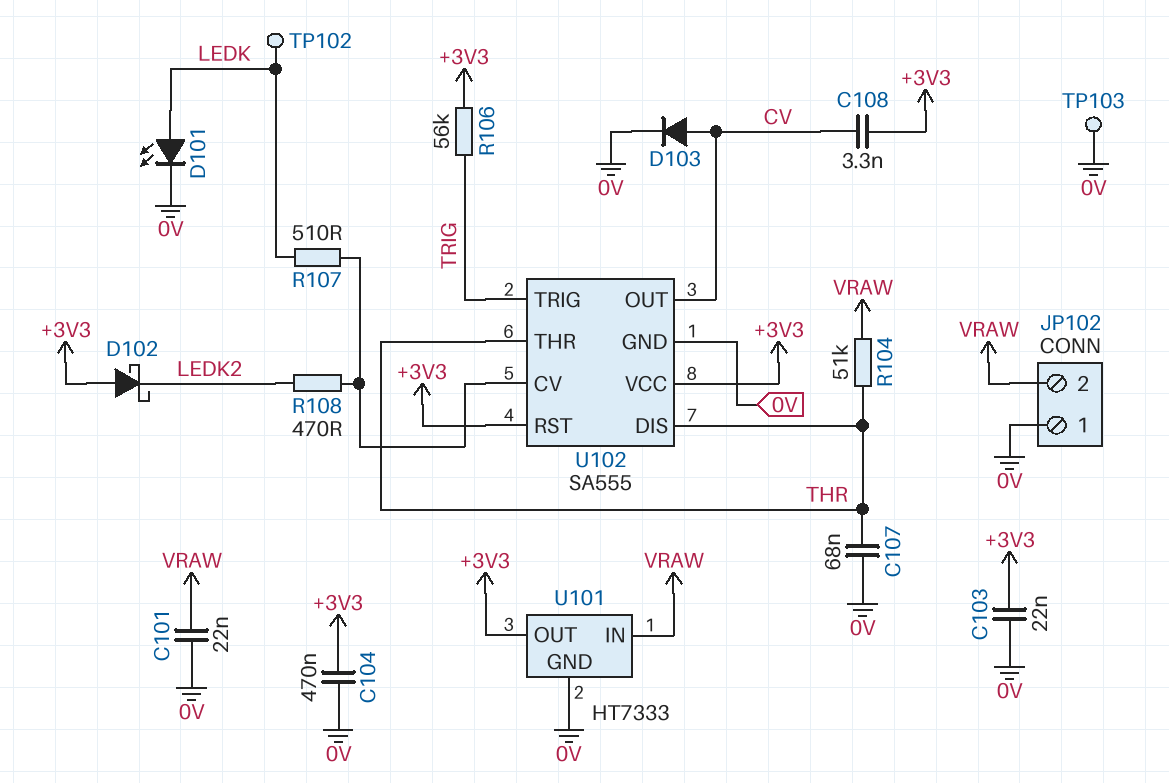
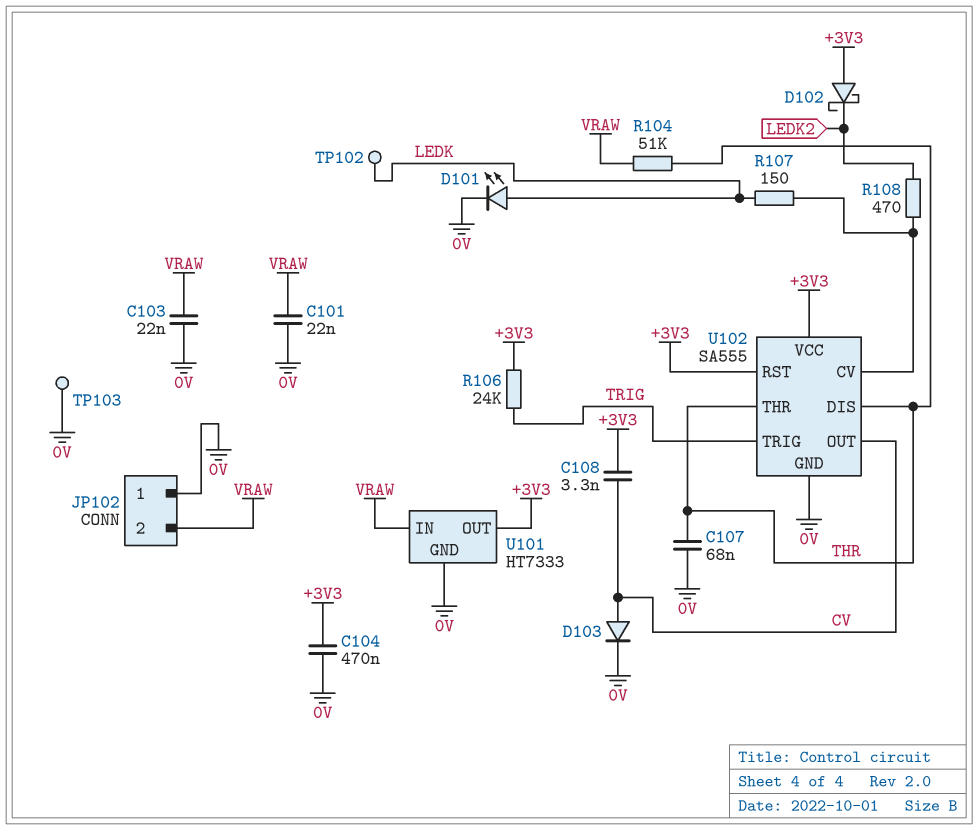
C103: 22nF (+3V3, 0V) -> 22nF (0V, VRAW)
R106: 56k (+3V3, TRIG) -> 24k (+3V3, TRIG)
R107: 510 (LEDK, U102/CV) -> 150 (LEDK, U102/CV)

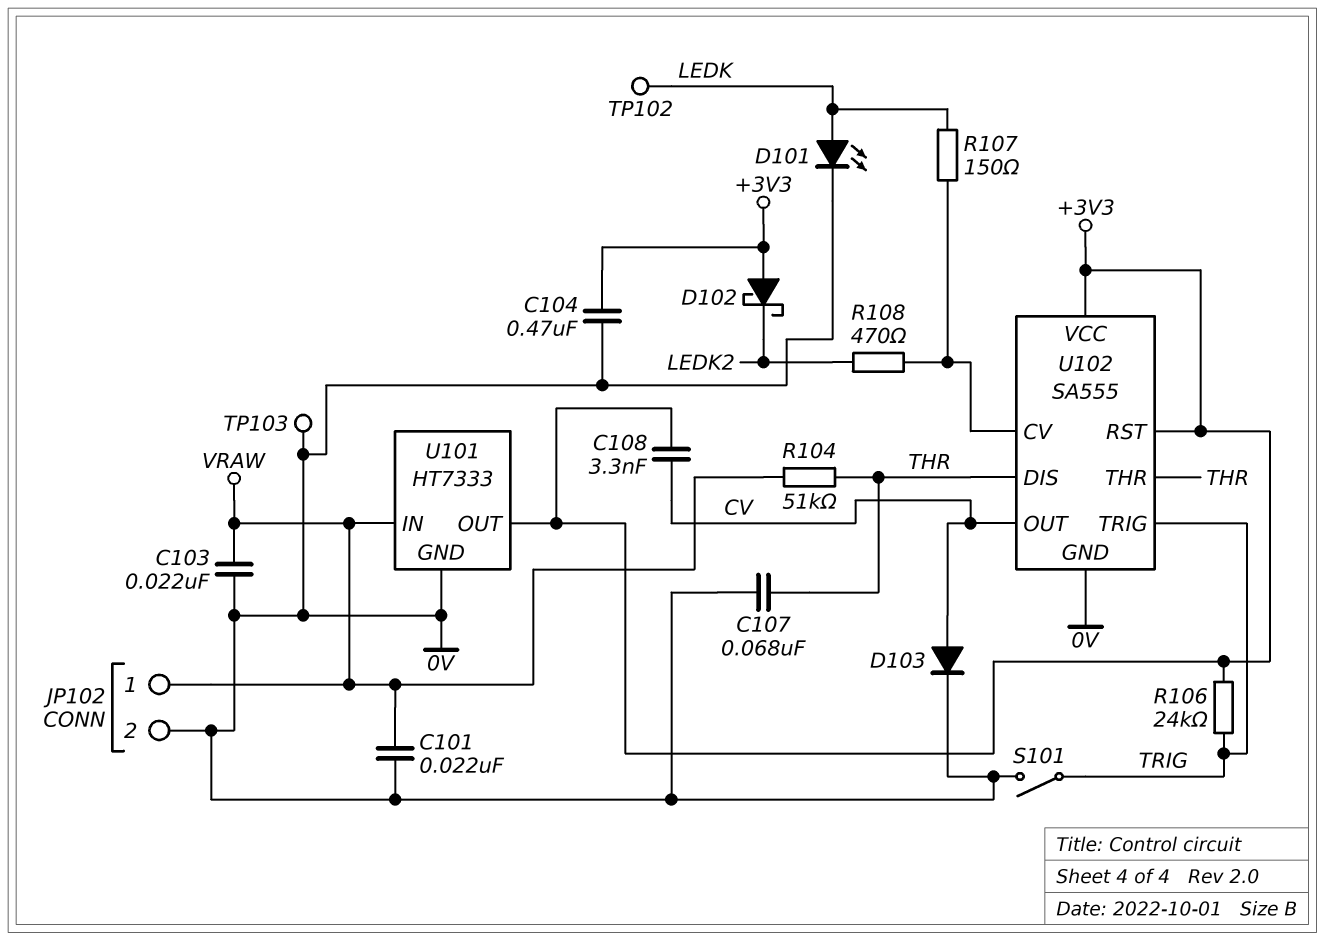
JP102 pin 1: 0V -> VRAW
JP102 pin 2: VRAW -> 0V
S101: none -> switch (0V, TRIG)

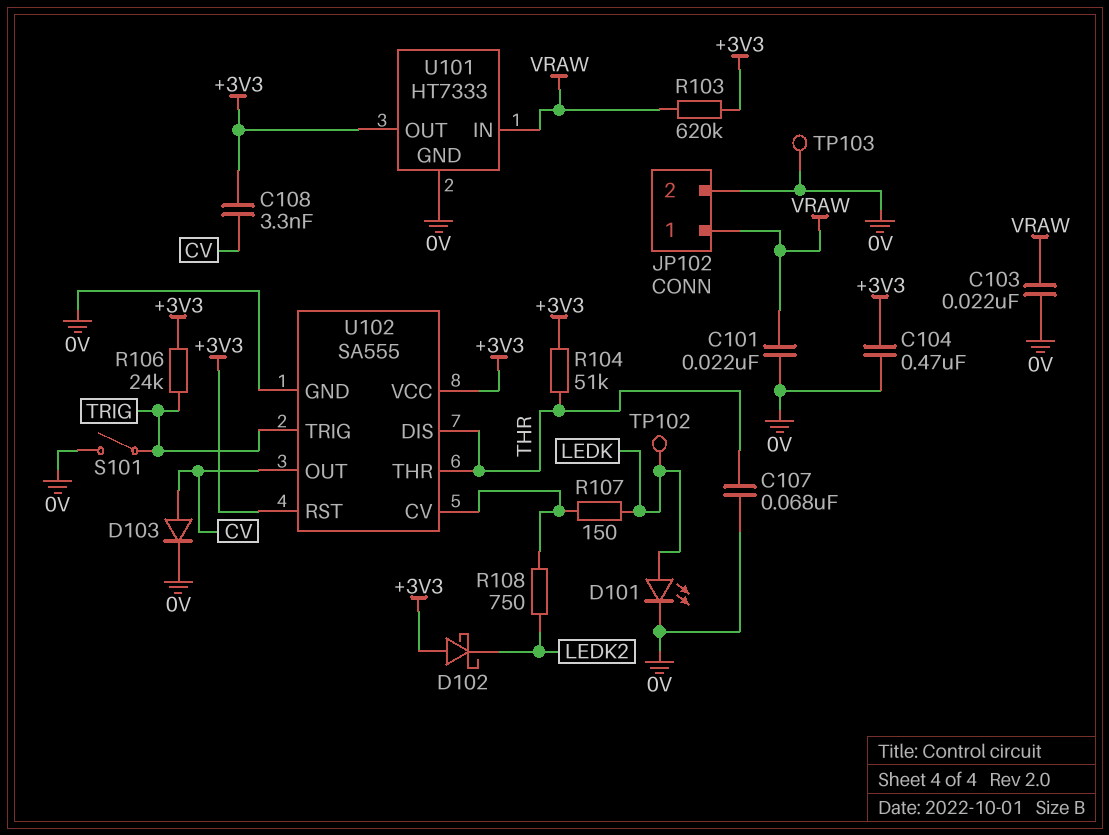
R103: none -> 620k (+3V3, VRAW)
R104: 51k (THR, VRAW) -> 51k (+3V3, THR)
R108: 470 (LEDK2, U102/CV) -> 750 (LEDK2, U102/CV)

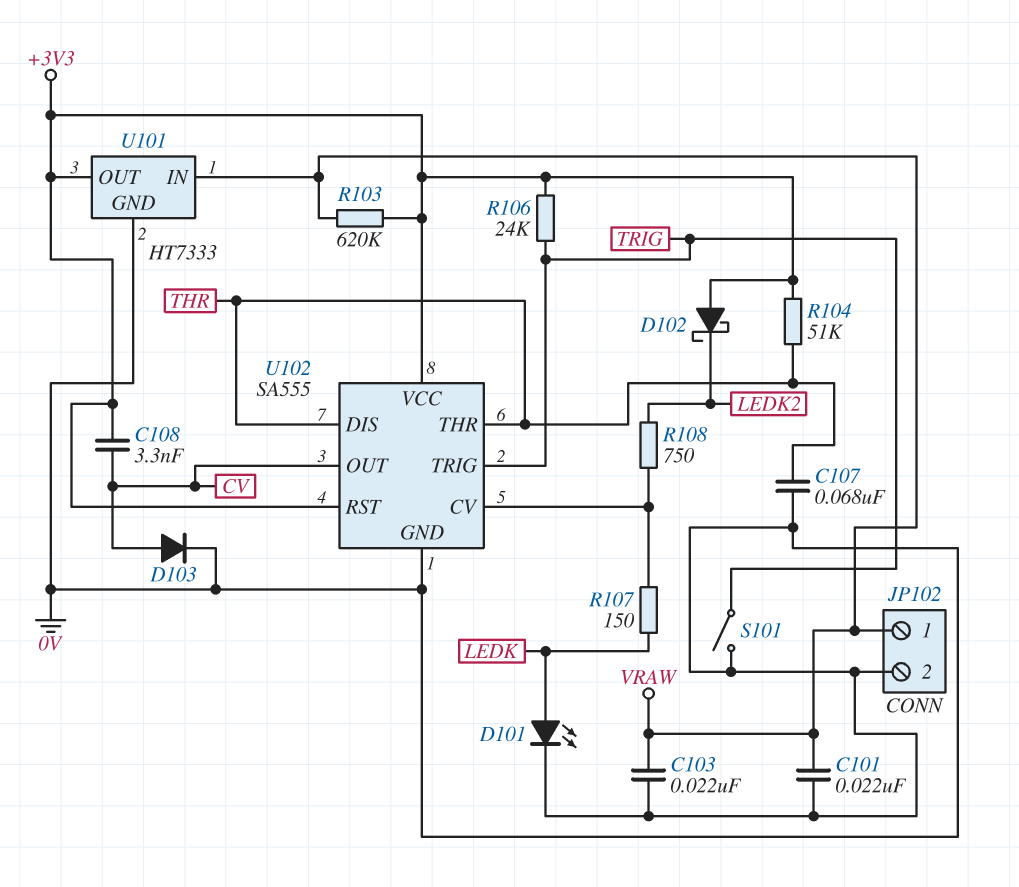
C104: 470nF (+3V3, 0V) -> none
TP102: test point (LEDK) -> none
TP103: test point (0V) -> none

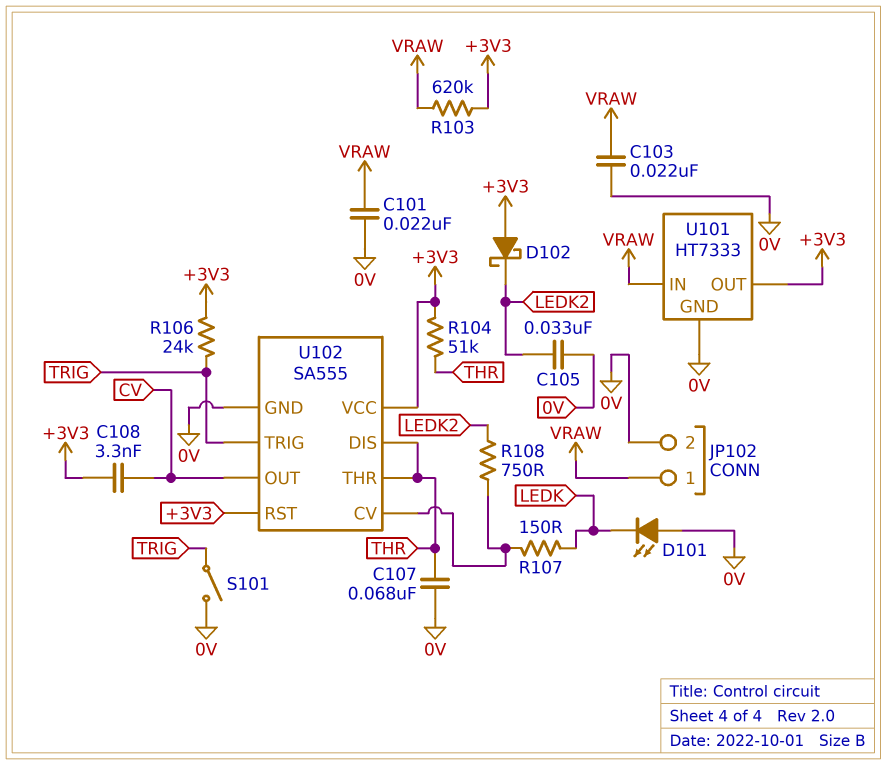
C105: none -> 33nF (0V, LEDK2)
D101: LED (A LEDK, K 0V) -> LED (A 0V, K LEDK)
D103: diode (A CV, K 0V) -> none

